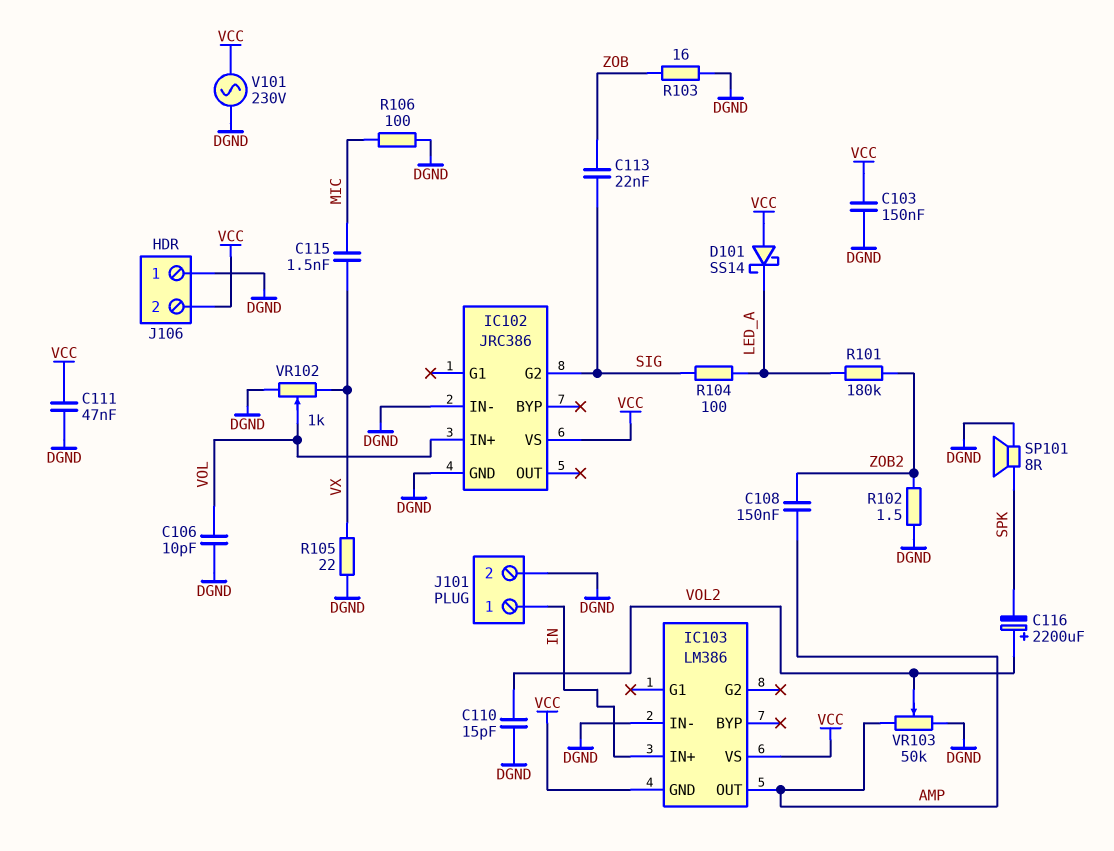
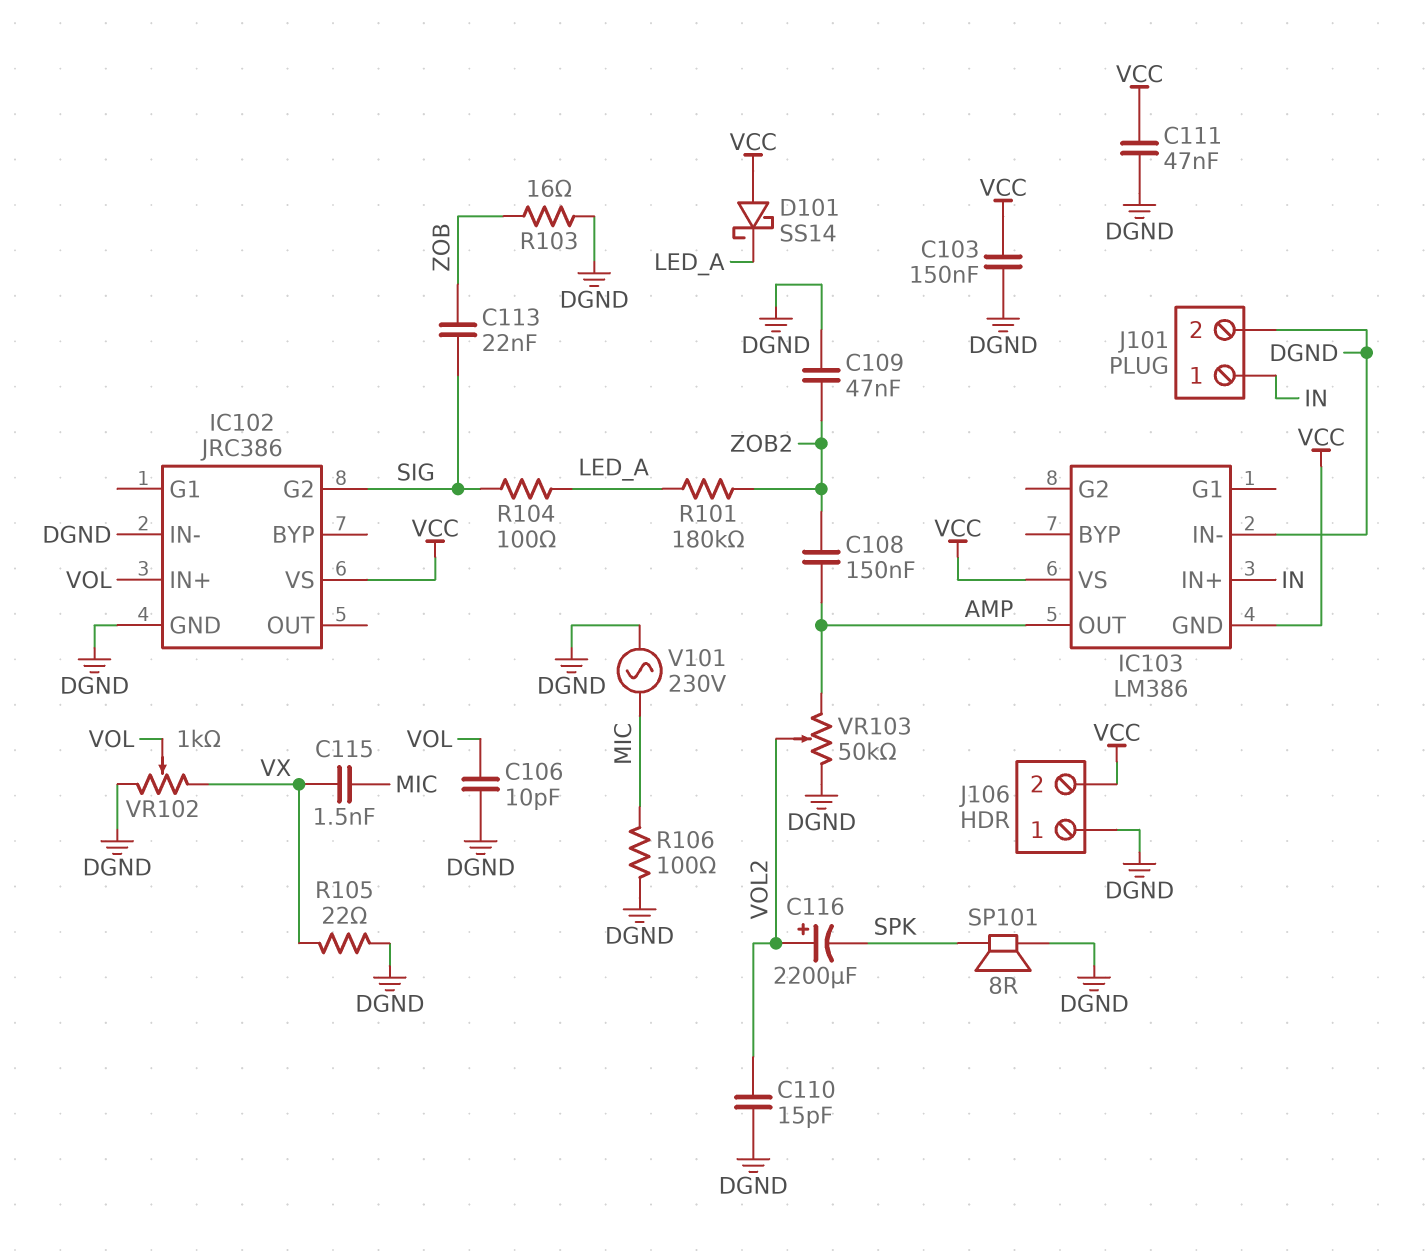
C109: none -> 47nF (DGND, ZOB2)
R102: 1.5 (DGND, ZOB2) -> none
V101: AC 230V (DGND, VCC) -> AC 230V (DGND, MIC)

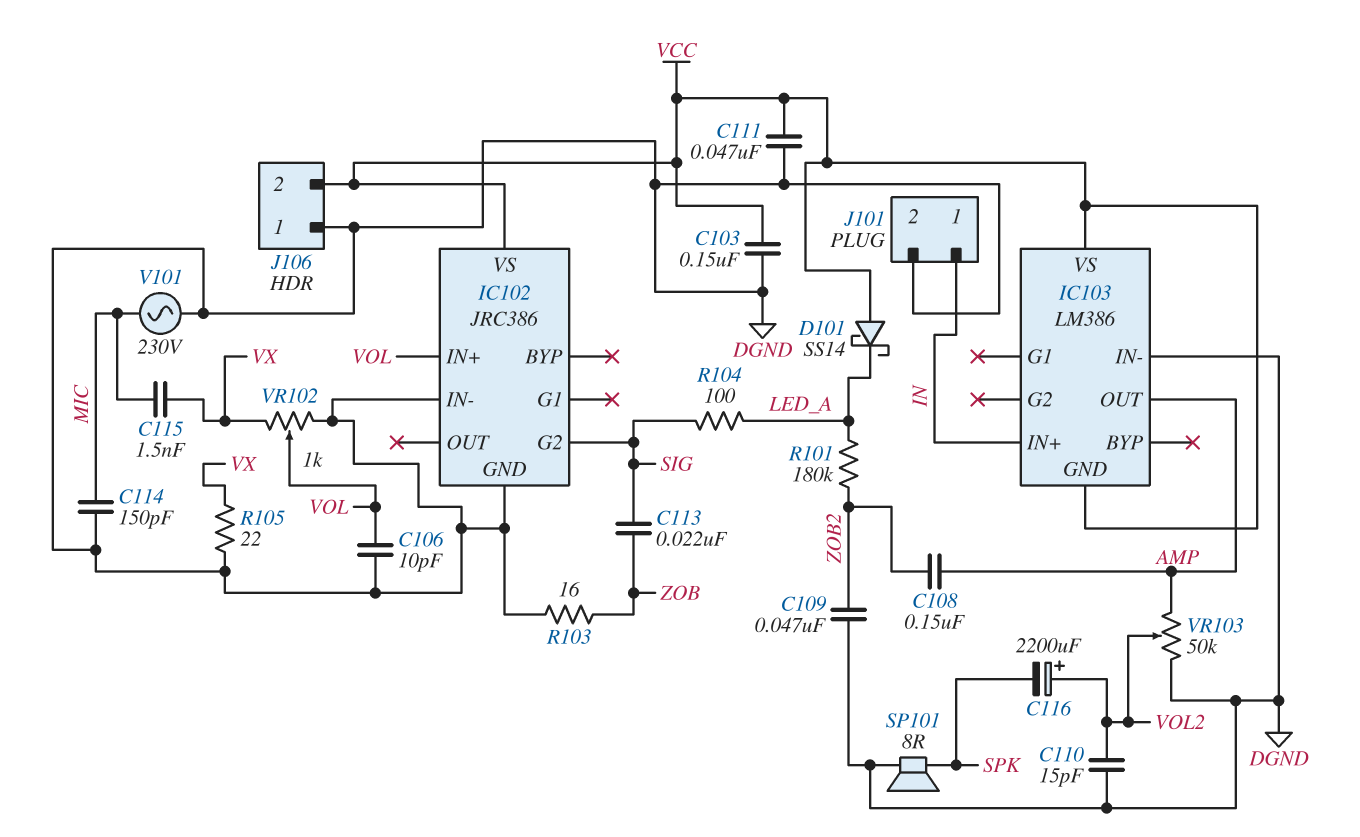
C114: none -> 150pF (DGND, MIC)
R106: 100 (DGND, MIC) -> none

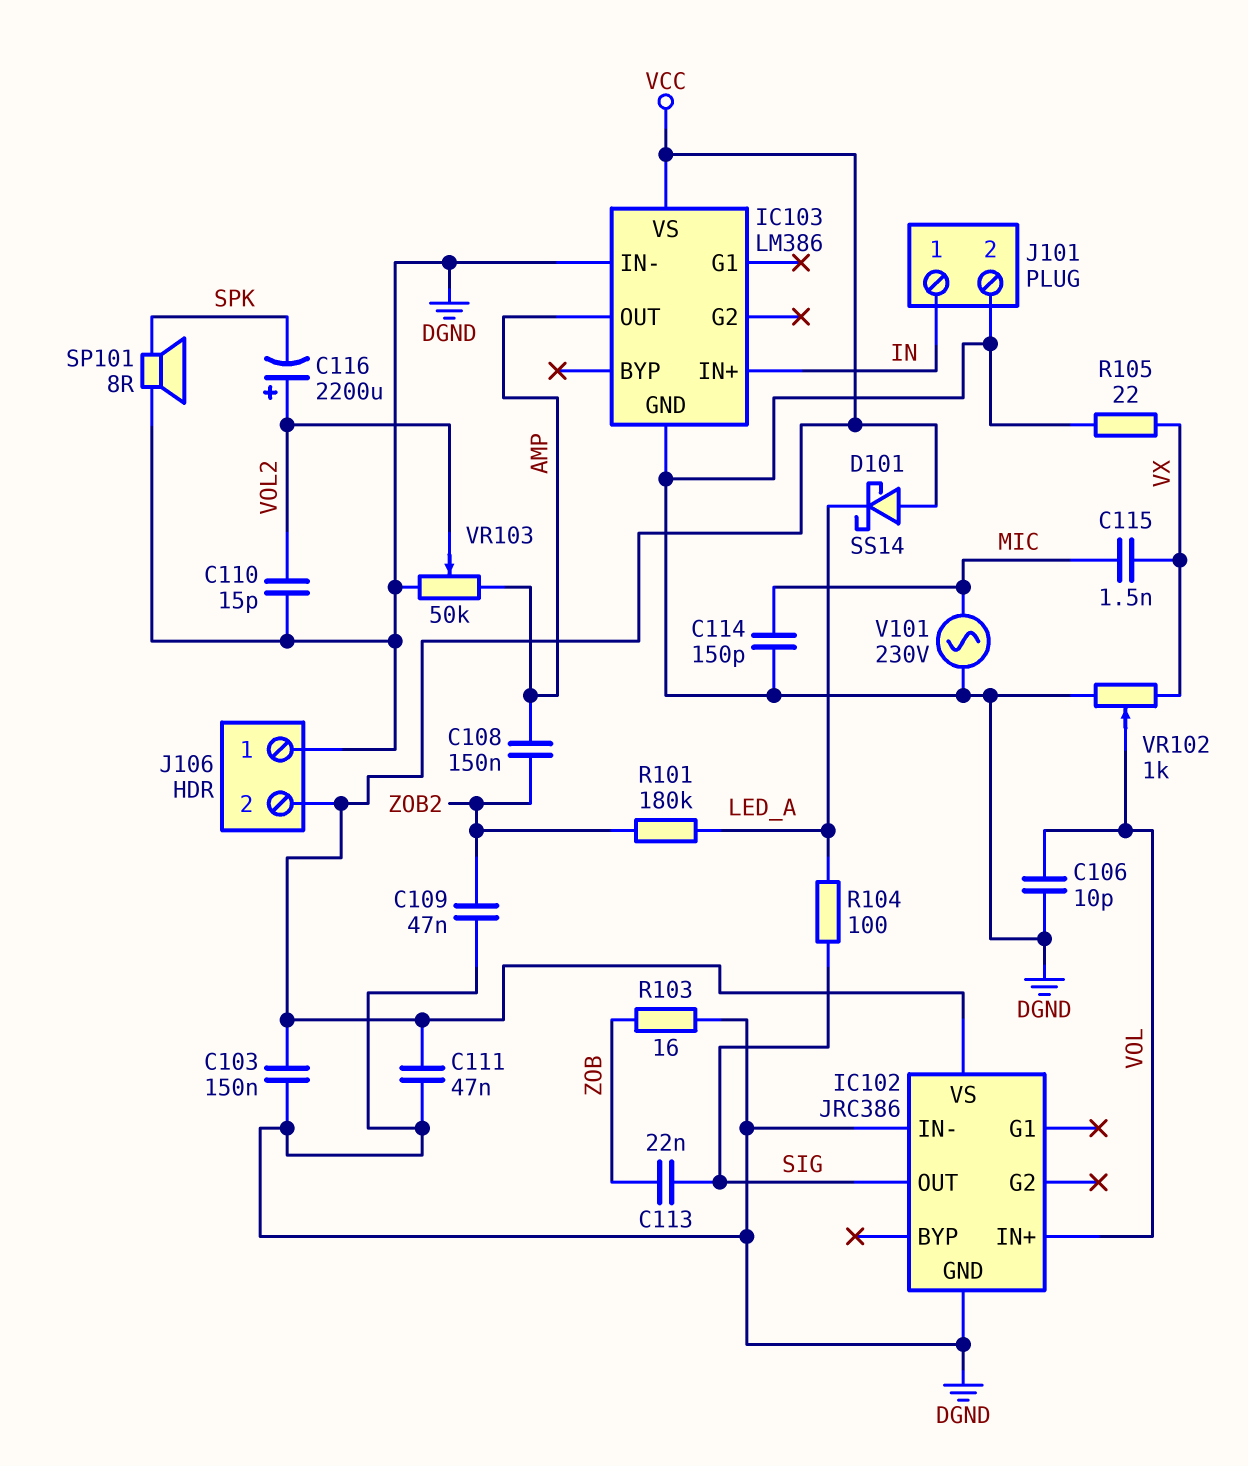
IC102 pin G2: SIG -> none
IC102 pin OUT: none -> SIG
IC103 pin GND: VCC -> DGND

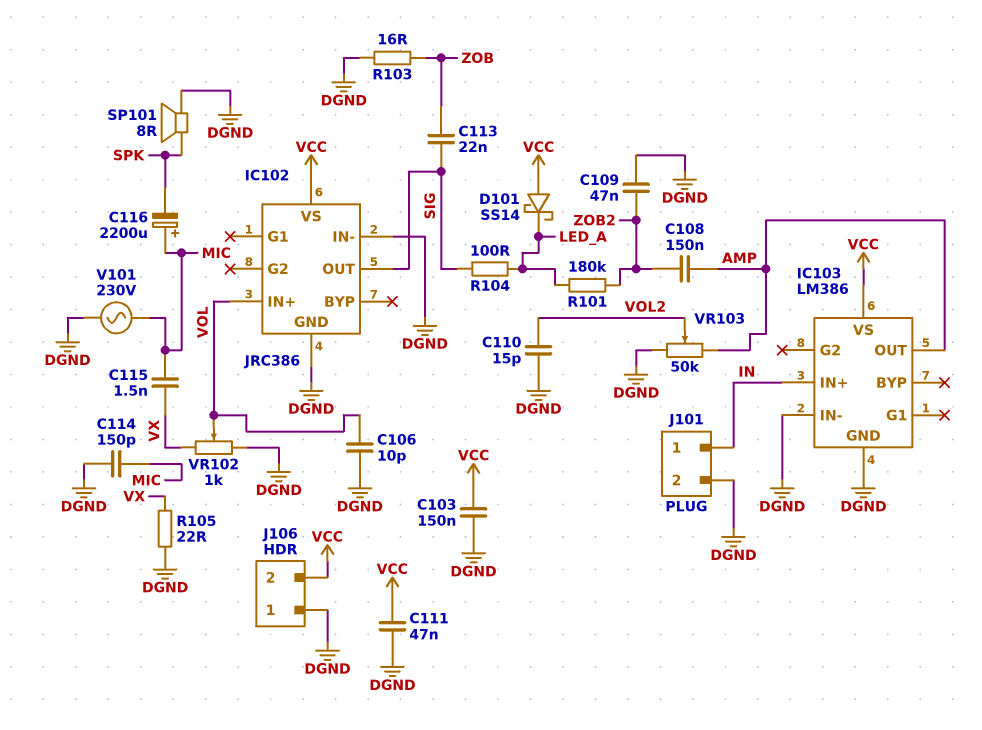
C116: 2200uF (plus VOL2, minus SPK) -> 2200uF (plus MIC, minus SPK)

